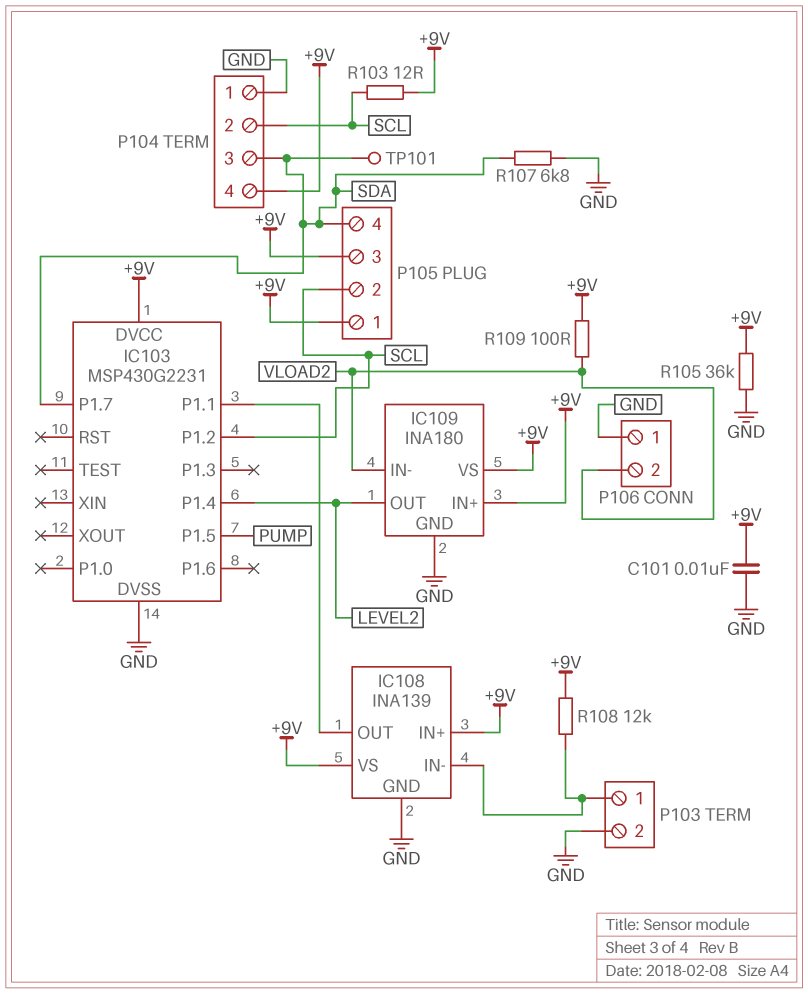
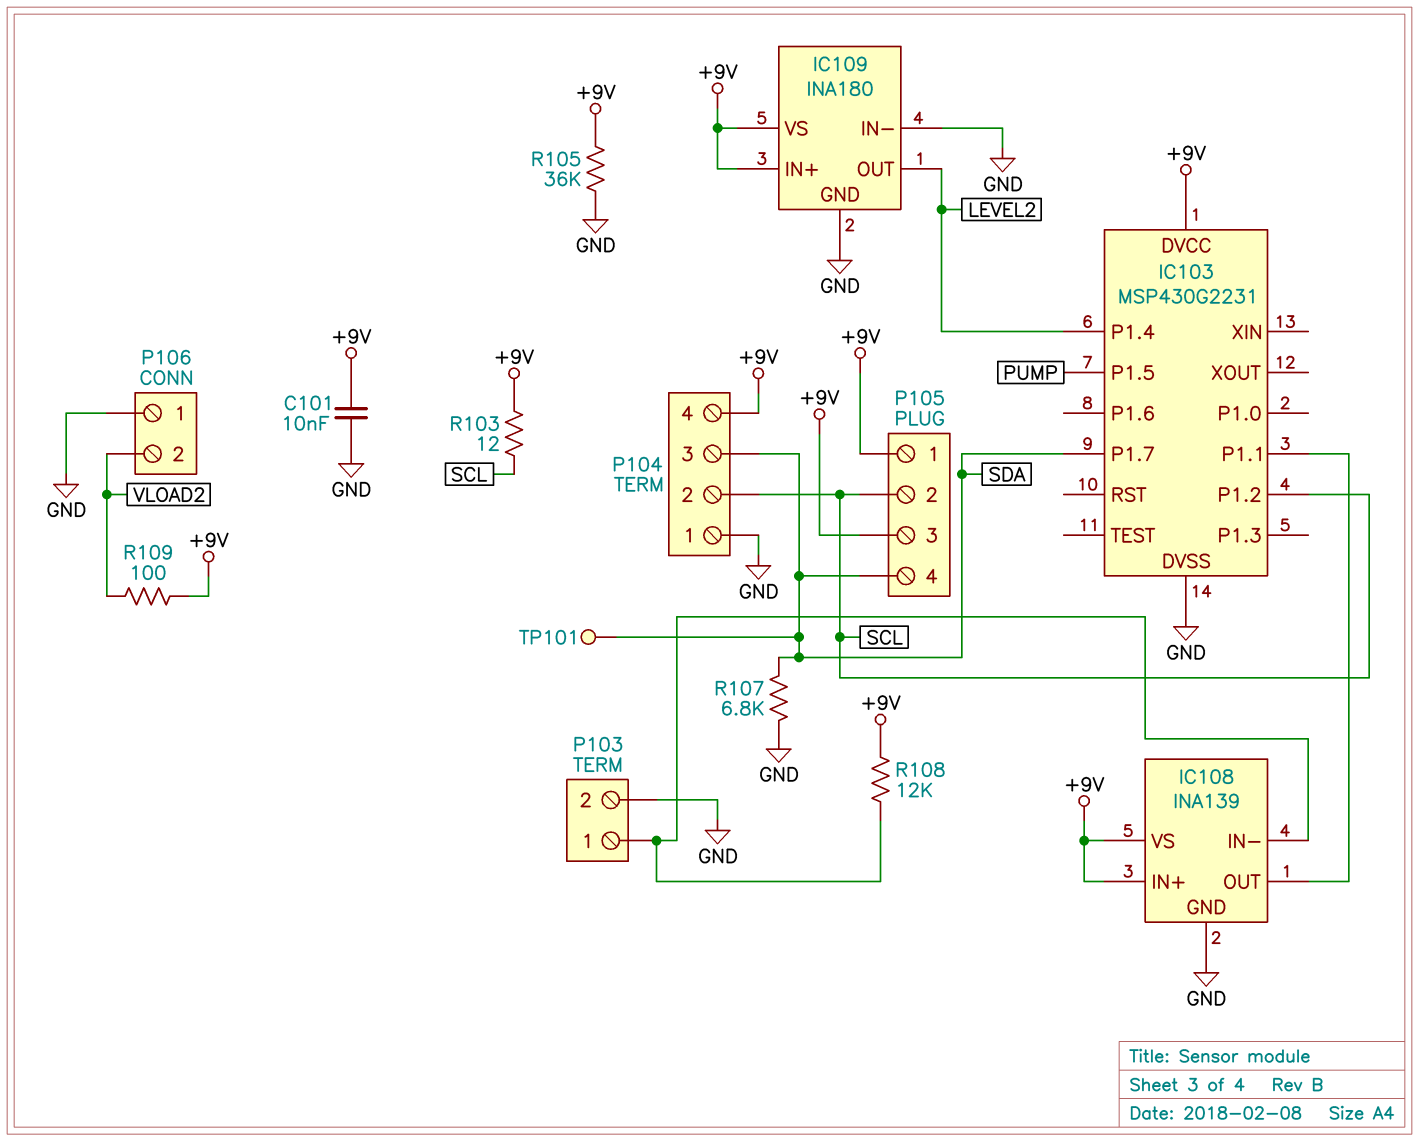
IC109 pin IN-: VLOAD2 -> GND

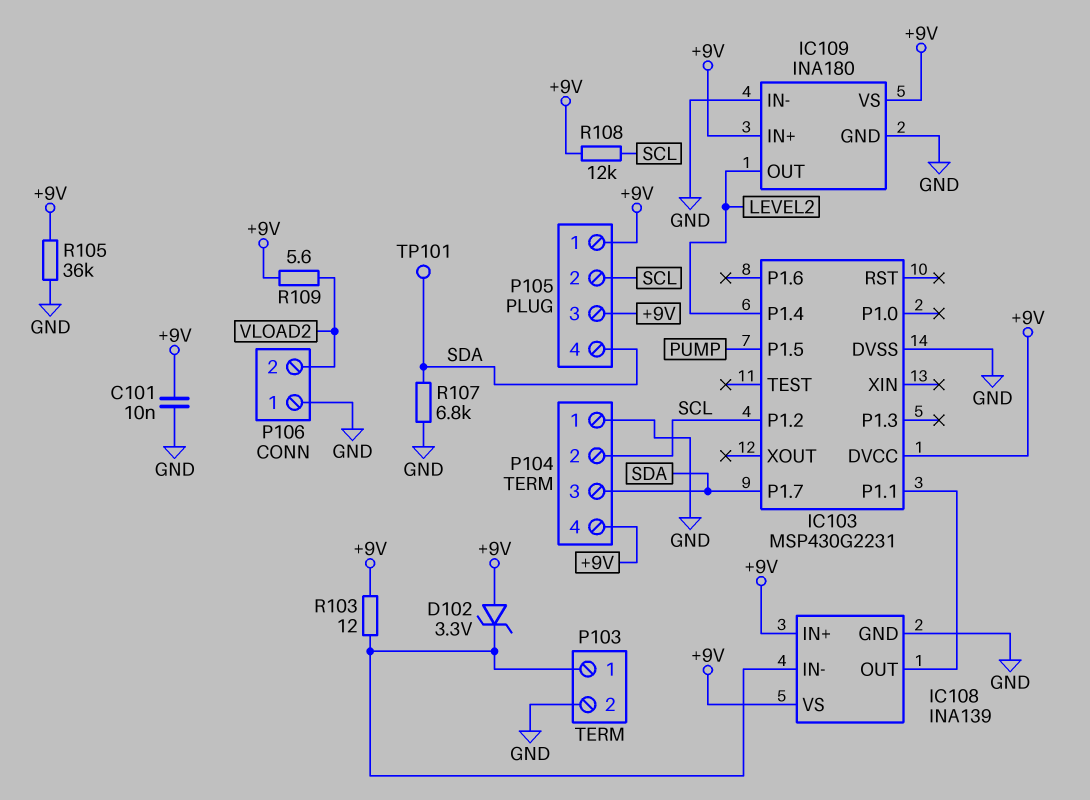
D102: none -> zener 3.3V (A +9V, K IC108/IN-)
R103: 12 (+9V, SCL) -> 12 (+9V, IC108/IN-)
R108: 12k (+9V, IC108/IN-) -> 12k (+9V, SCL)
R109: 100 (+9V, VLOAD2) -> 5.6 (+9V, VLOAD2)

